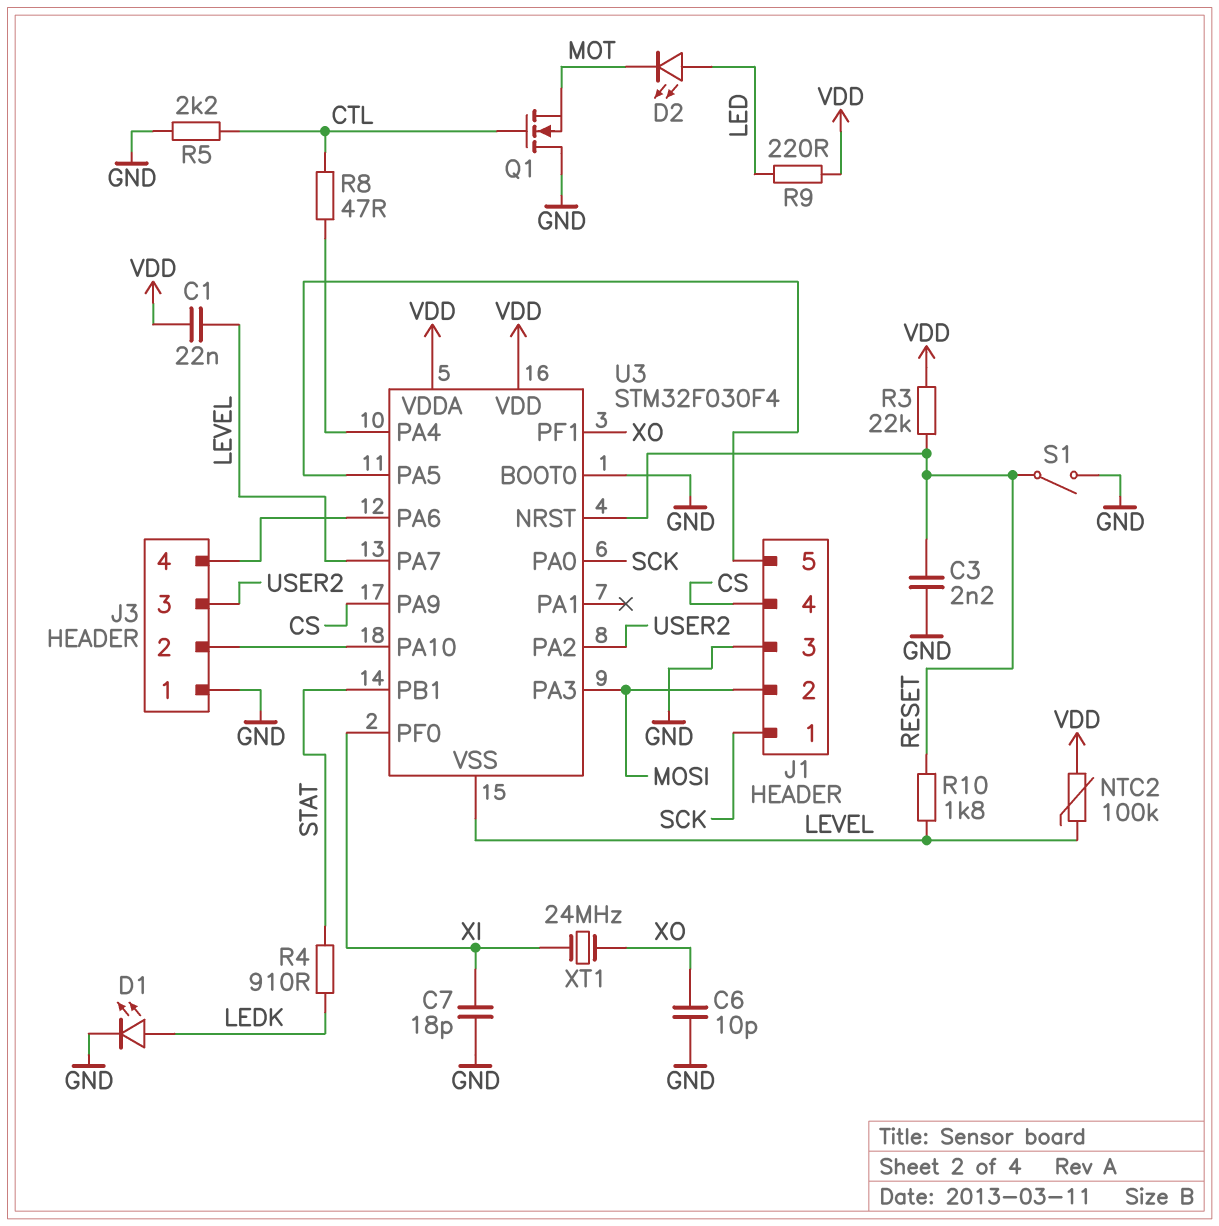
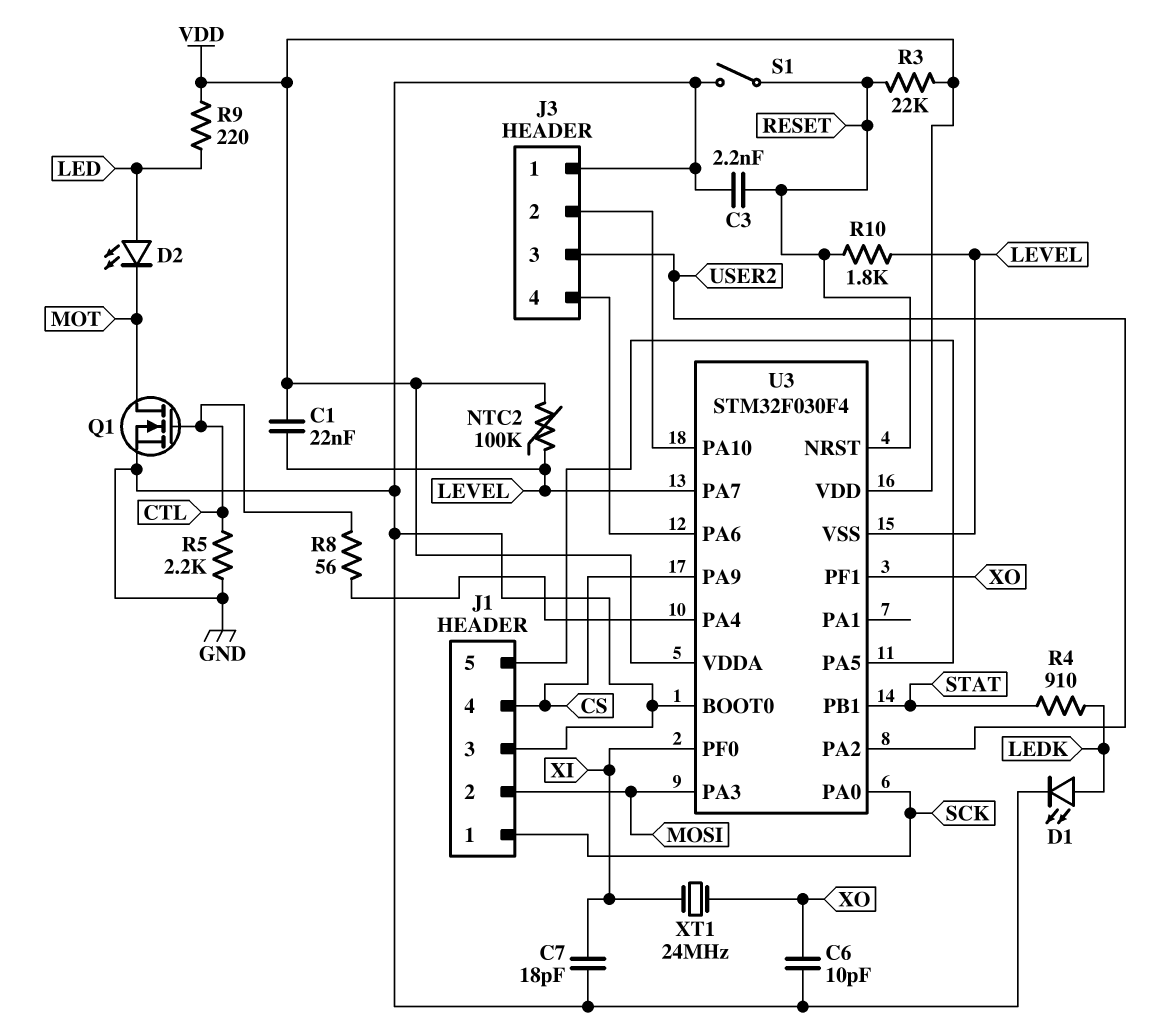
Q1: NMOS (G CTL, D GND, S MOT) -> NMOS (G CTL, D MOT, S GND)
R8: 47 (CTL, U3/PA4) -> 56 (CTL, U3/PA4)

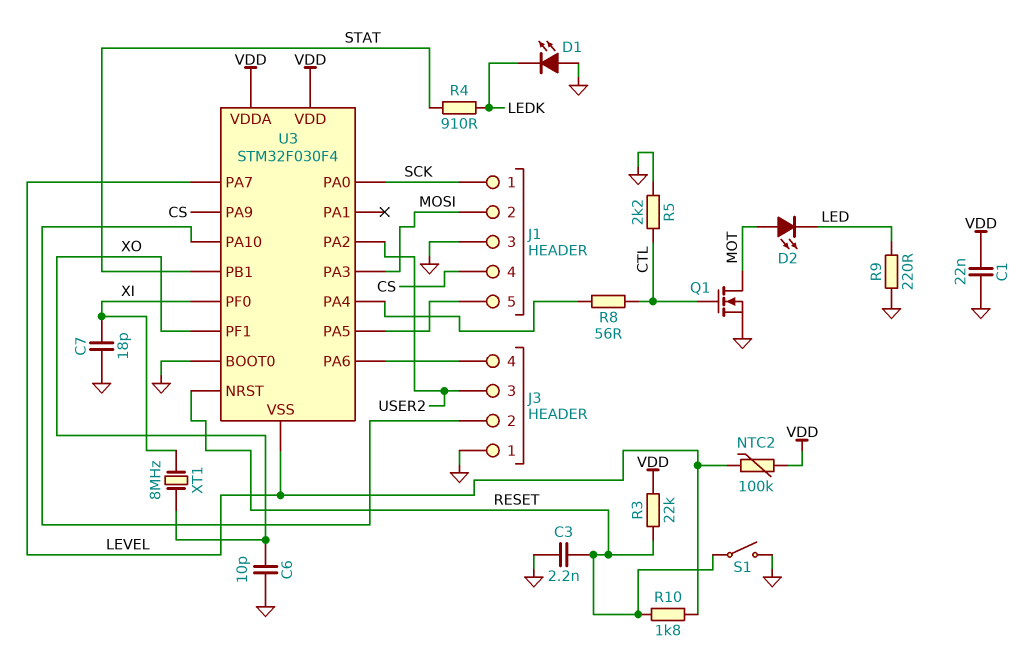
C1: 22nF (LEVEL, VDD) -> 22nF (GND, VDD)
D1: LED (A LEDK, K GND) -> LED (A GND, K LEDK)
D2: LED (A LED, K MOT) -> LED (A MOT, K LED)
R9: 220 (LED, VDD) -> 220 (GND, LED)
XT1: 24MHz (XI, XO) -> 8MHz (XI, XO)

